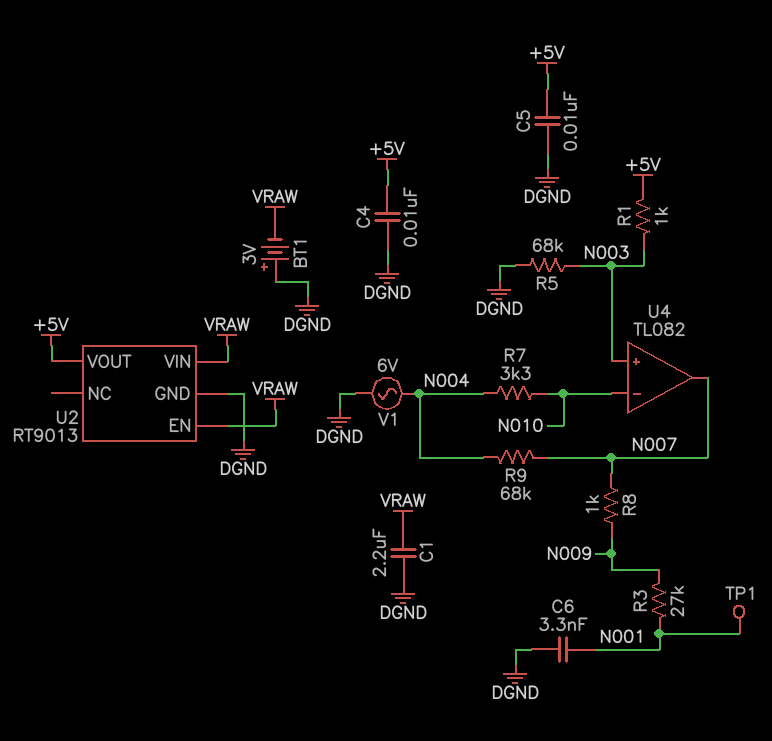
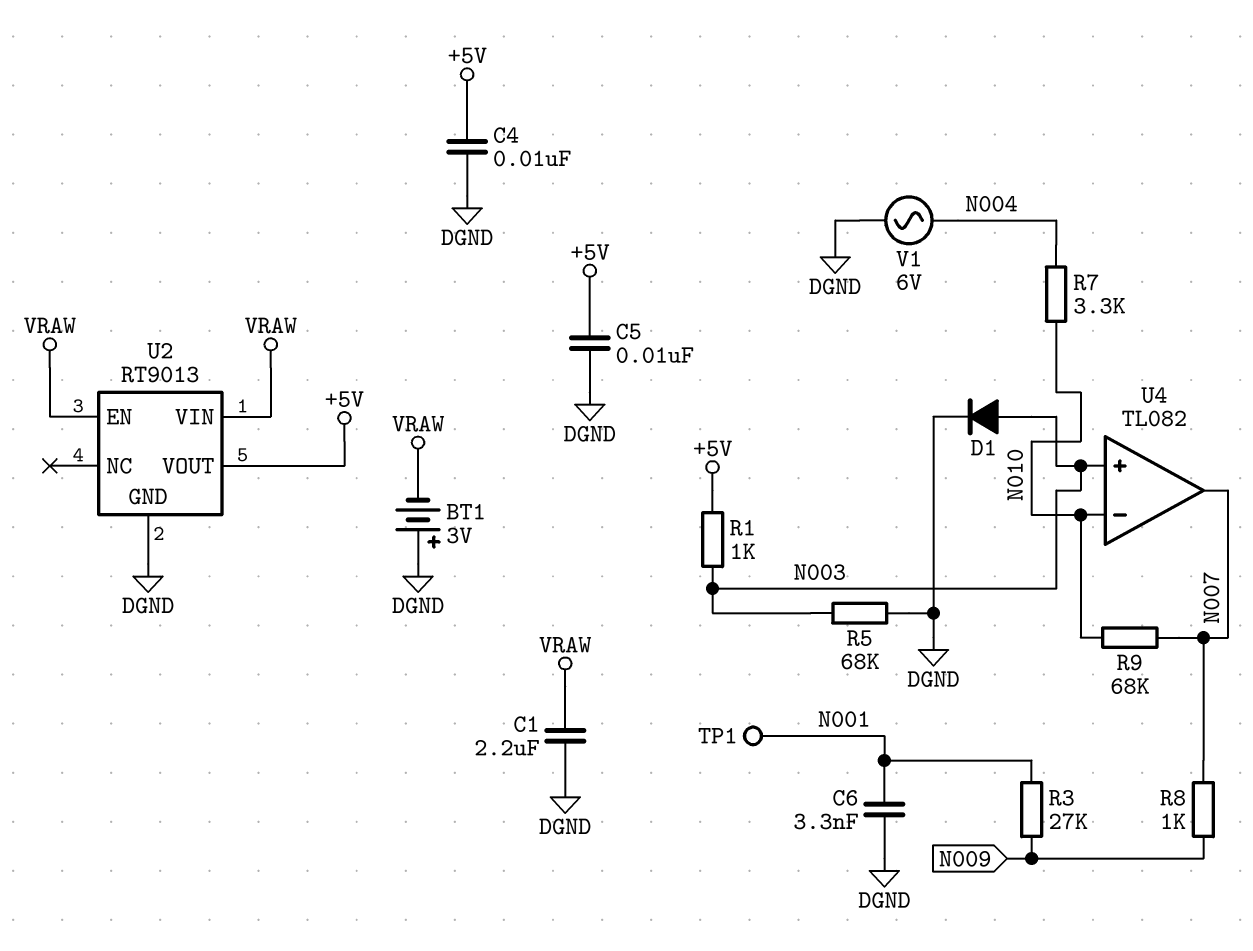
D1: none -> diode (A N003, K DGND)
R9: 68k (N004, N007) -> 68k (N007, N010)

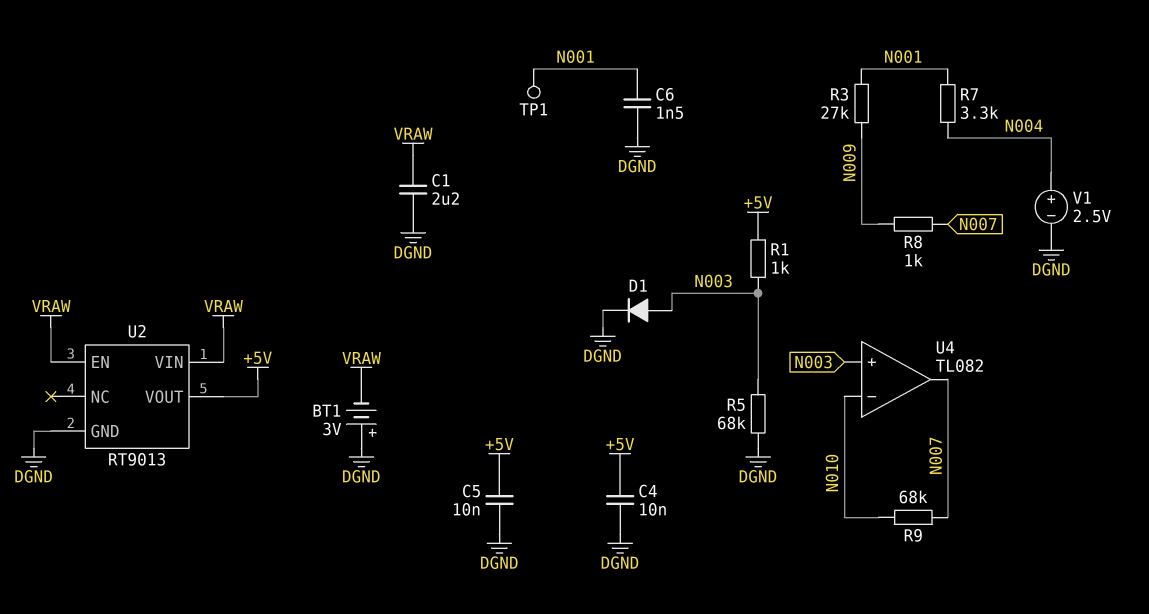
C6: 3.3nF (DGND, N001) -> 1.5nF (DGND, N001)
R7: 3.3k (N004, N010) -> 3.3k (N001, N004)
V1: AC 6V (DGND, N004) -> 2.5V (plus N004, minus DGND)

